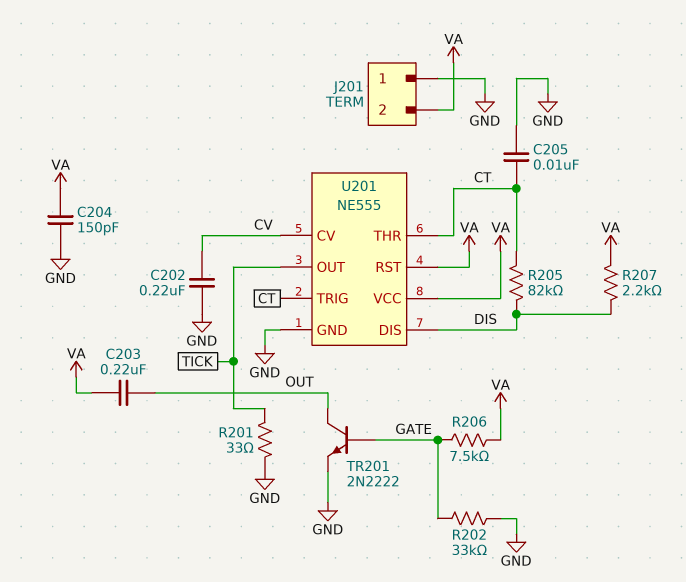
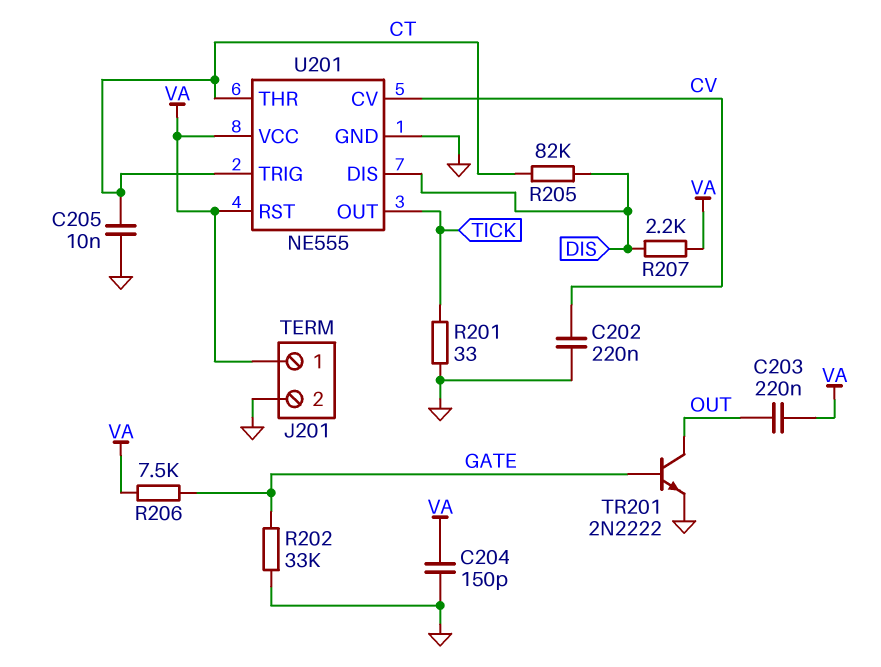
J201 pin 1: GND -> VA
J201 pin 2: VA -> GND

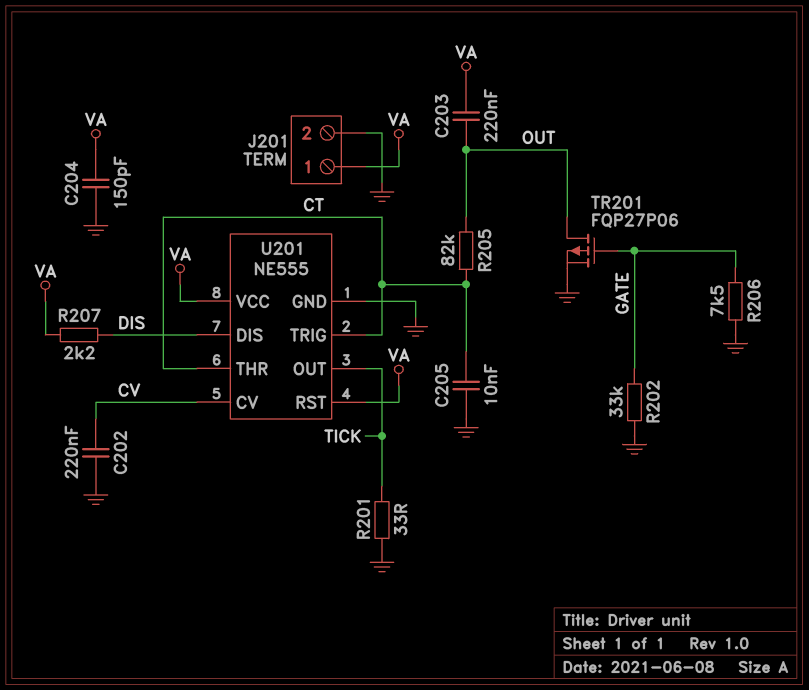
R205: 82k (CT, DIS) -> 82k (CT, OUT)
R206: 7.5k (GATE, VA) -> 7.5k (GATE, GND)
TR201: NPN 2N2222 (B GATE, C OUT, E GND) -> PMOS FQP27P06 (G GATE, D OUT, S GND)

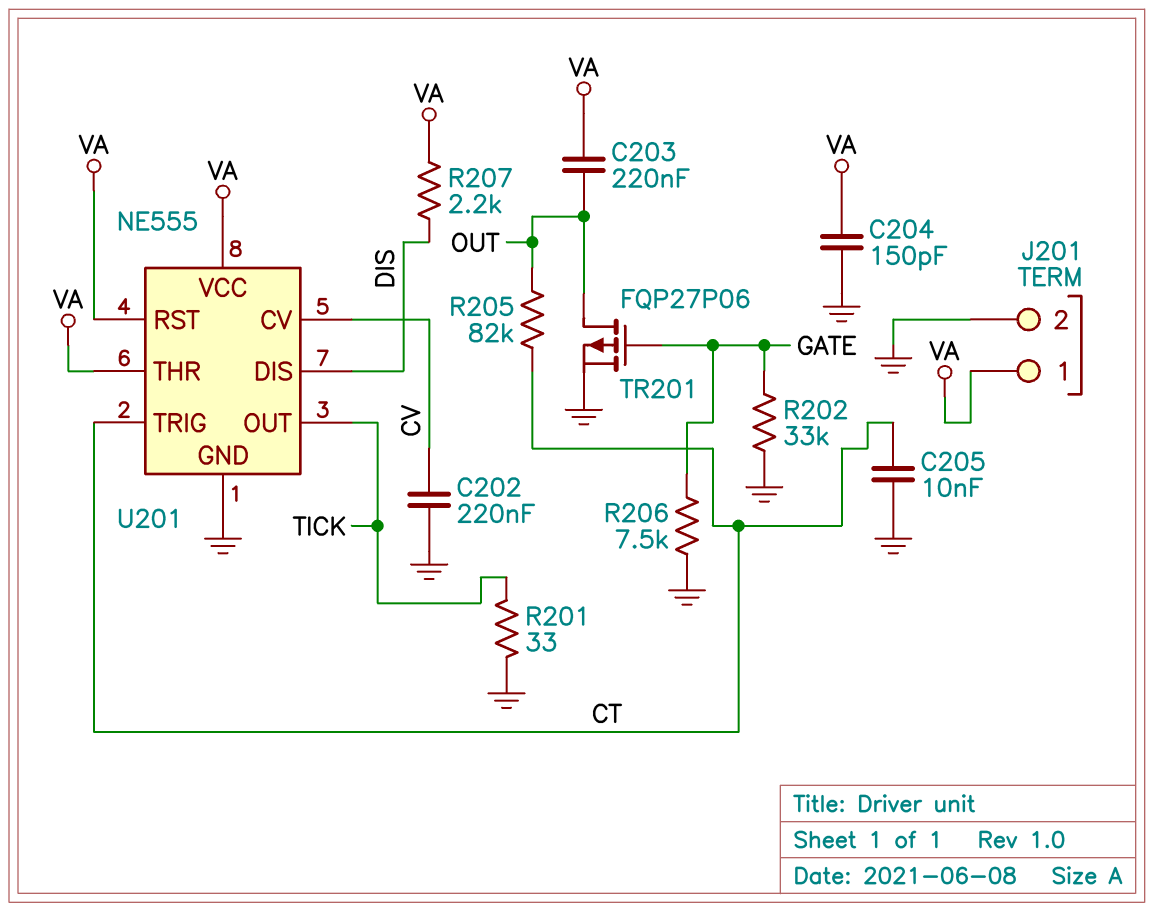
U201 pin THR: CT -> VA

